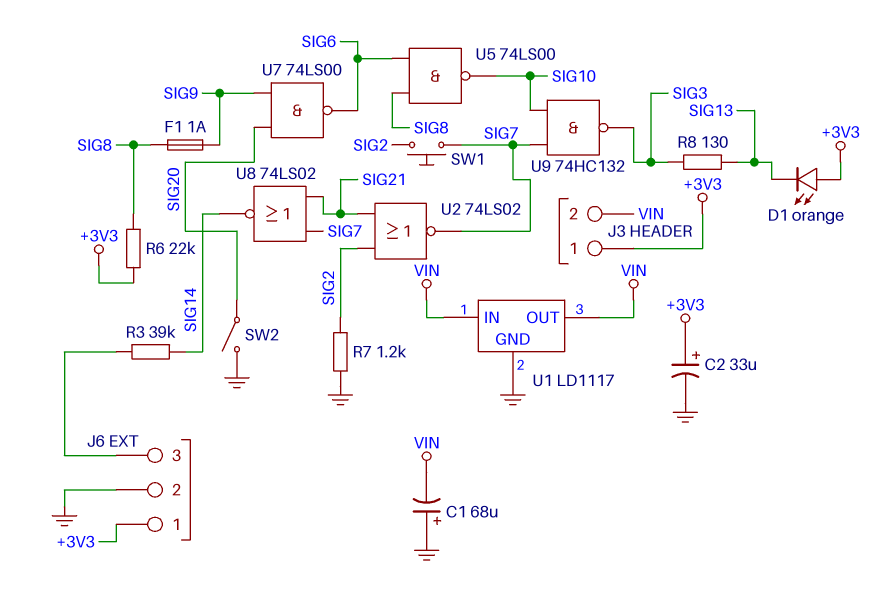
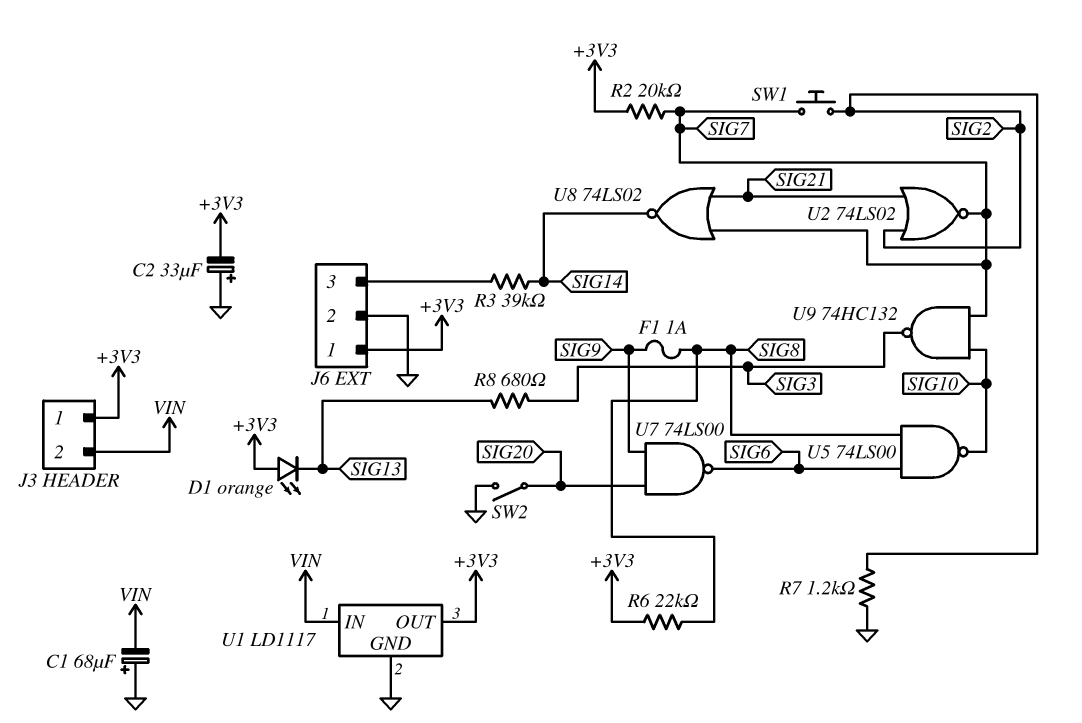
C2: 33uF (plus +3V3, minus GND) -> 33uF (plus GND, minus +3V3)
R2: none -> 20k (+3V3, SIG7)
R8: 130 (SIG3, SIG13) -> 680 (SIG3, SIG13)
U1 pin OUT: VIN -> +3V3

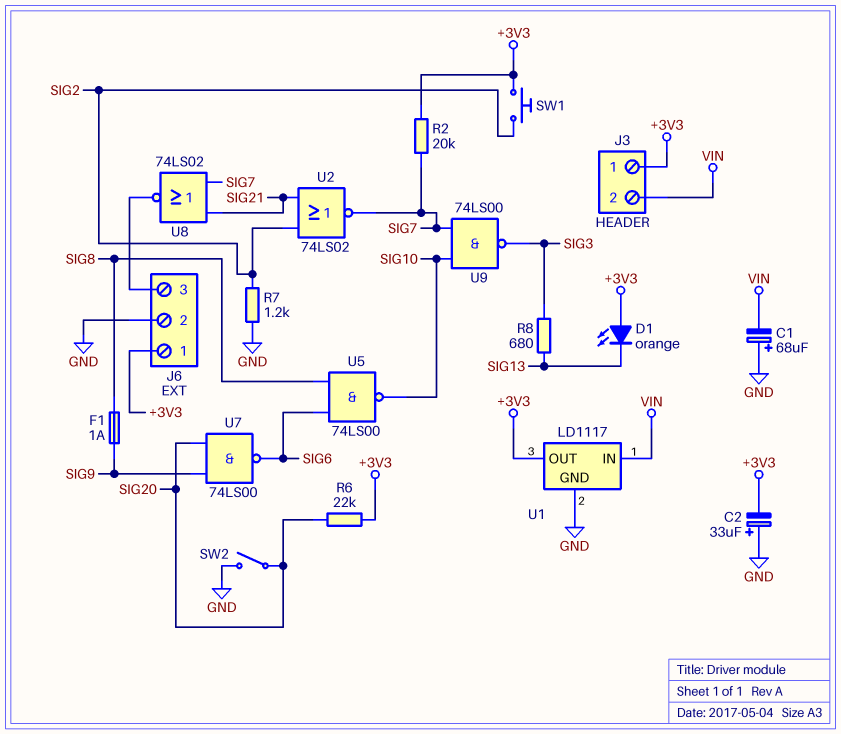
R3: 39k (J6/3, SIG14) -> none
R6: 22k (+3V3, SIG8) -> 22k (+3V3, SIG20)
SW1: button (SIG2, SIG7) -> button (+3V3, SIG2)
U8: NOR 74LS02 (in SIG7, in SIG21, out SIG14) -> NOR 74LS02 (in SIG7, in SIG21, out J6/3)
U9: NAND 74HC132 (in SIG7, in SIG10, out SIG3) -> NAND 74LS00 (in SIG7, in SIG10, out SIG3)

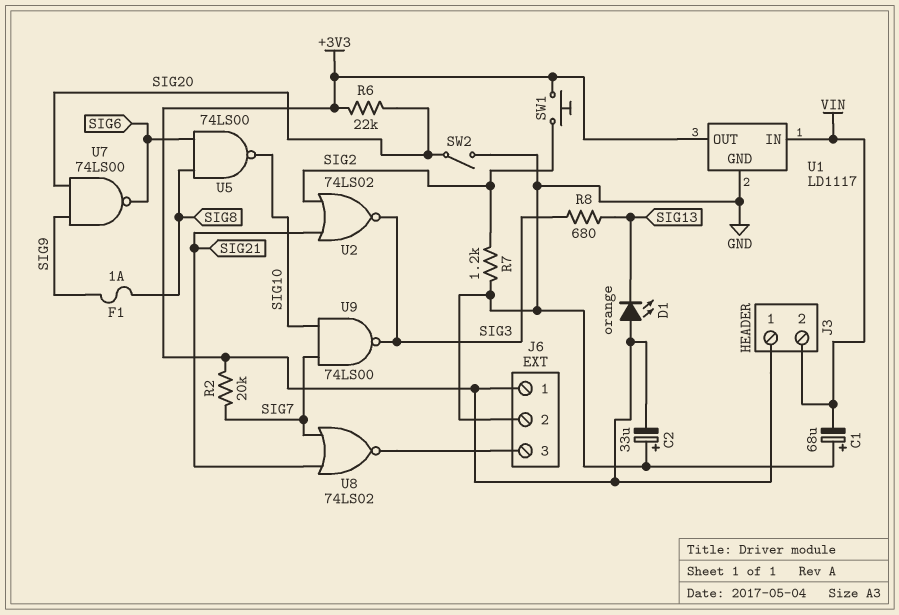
U2: NOR 74LS02 (in SIG2, in SIG21, out SIG7) -> NOR 74LS02 (in SIG2, in SIG21, out SIG3)

